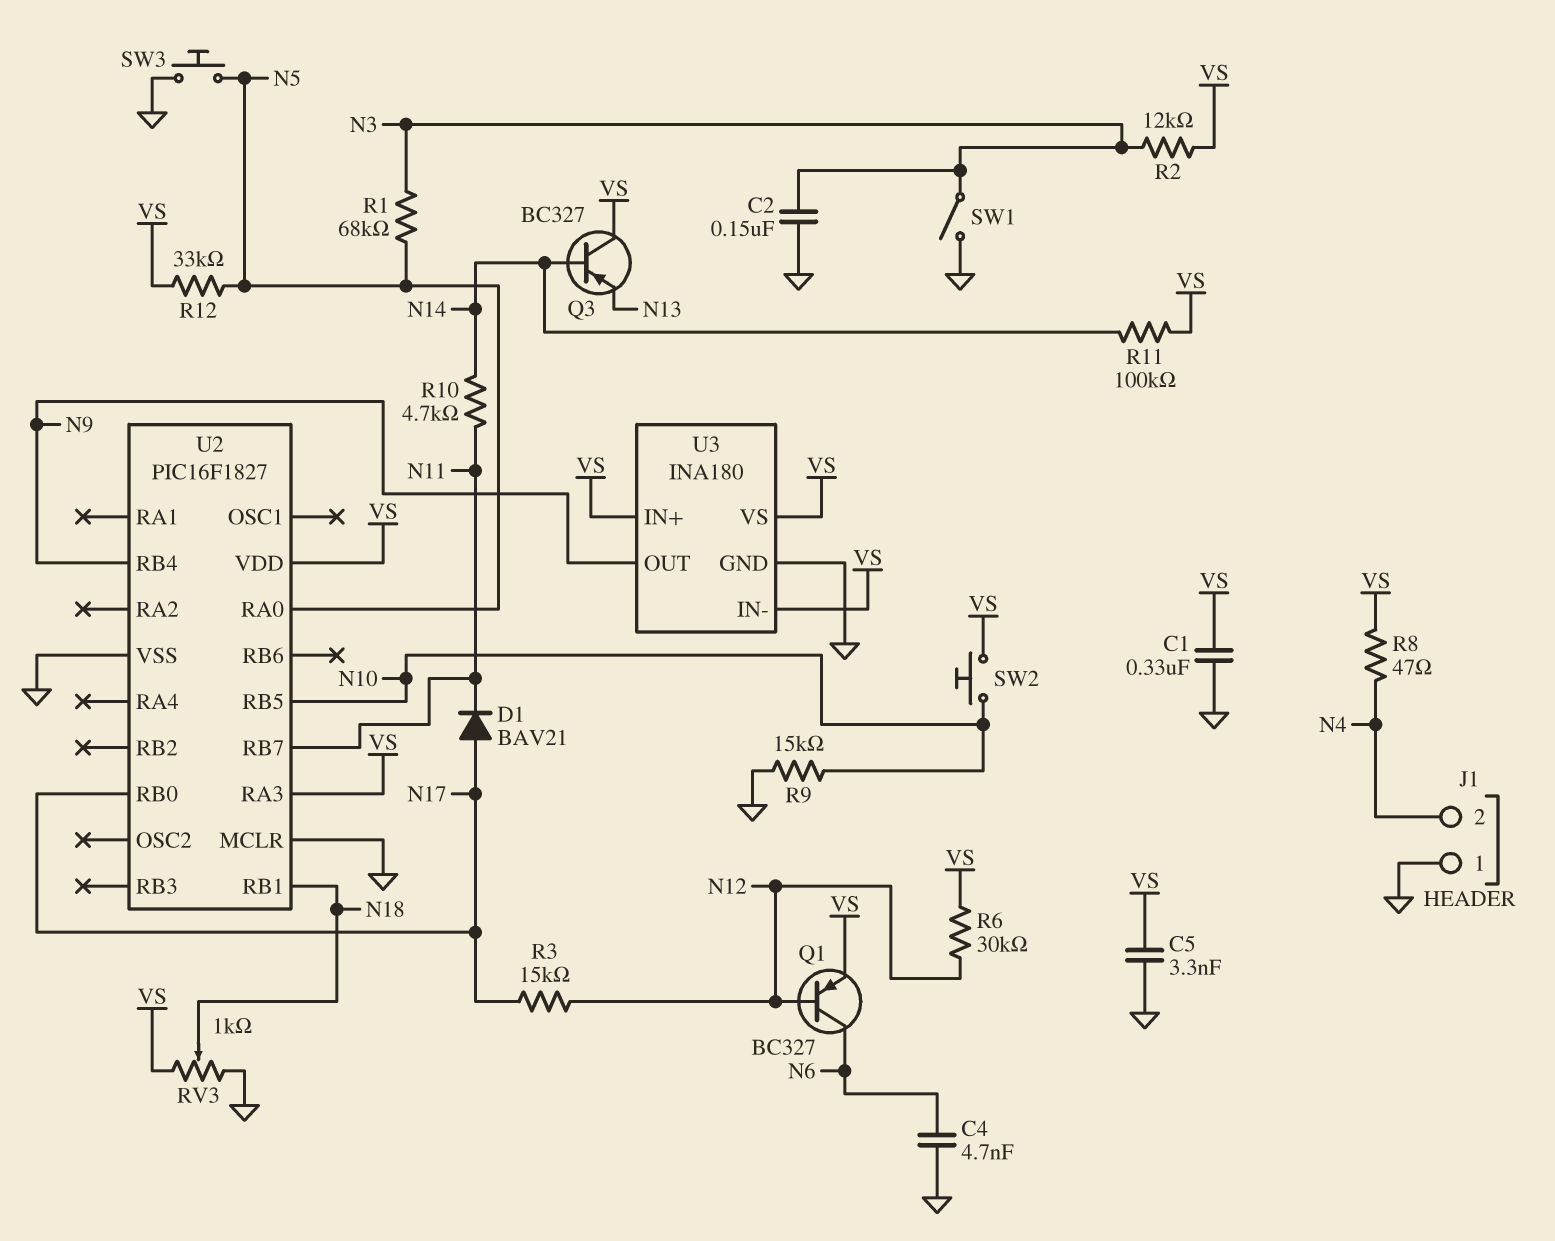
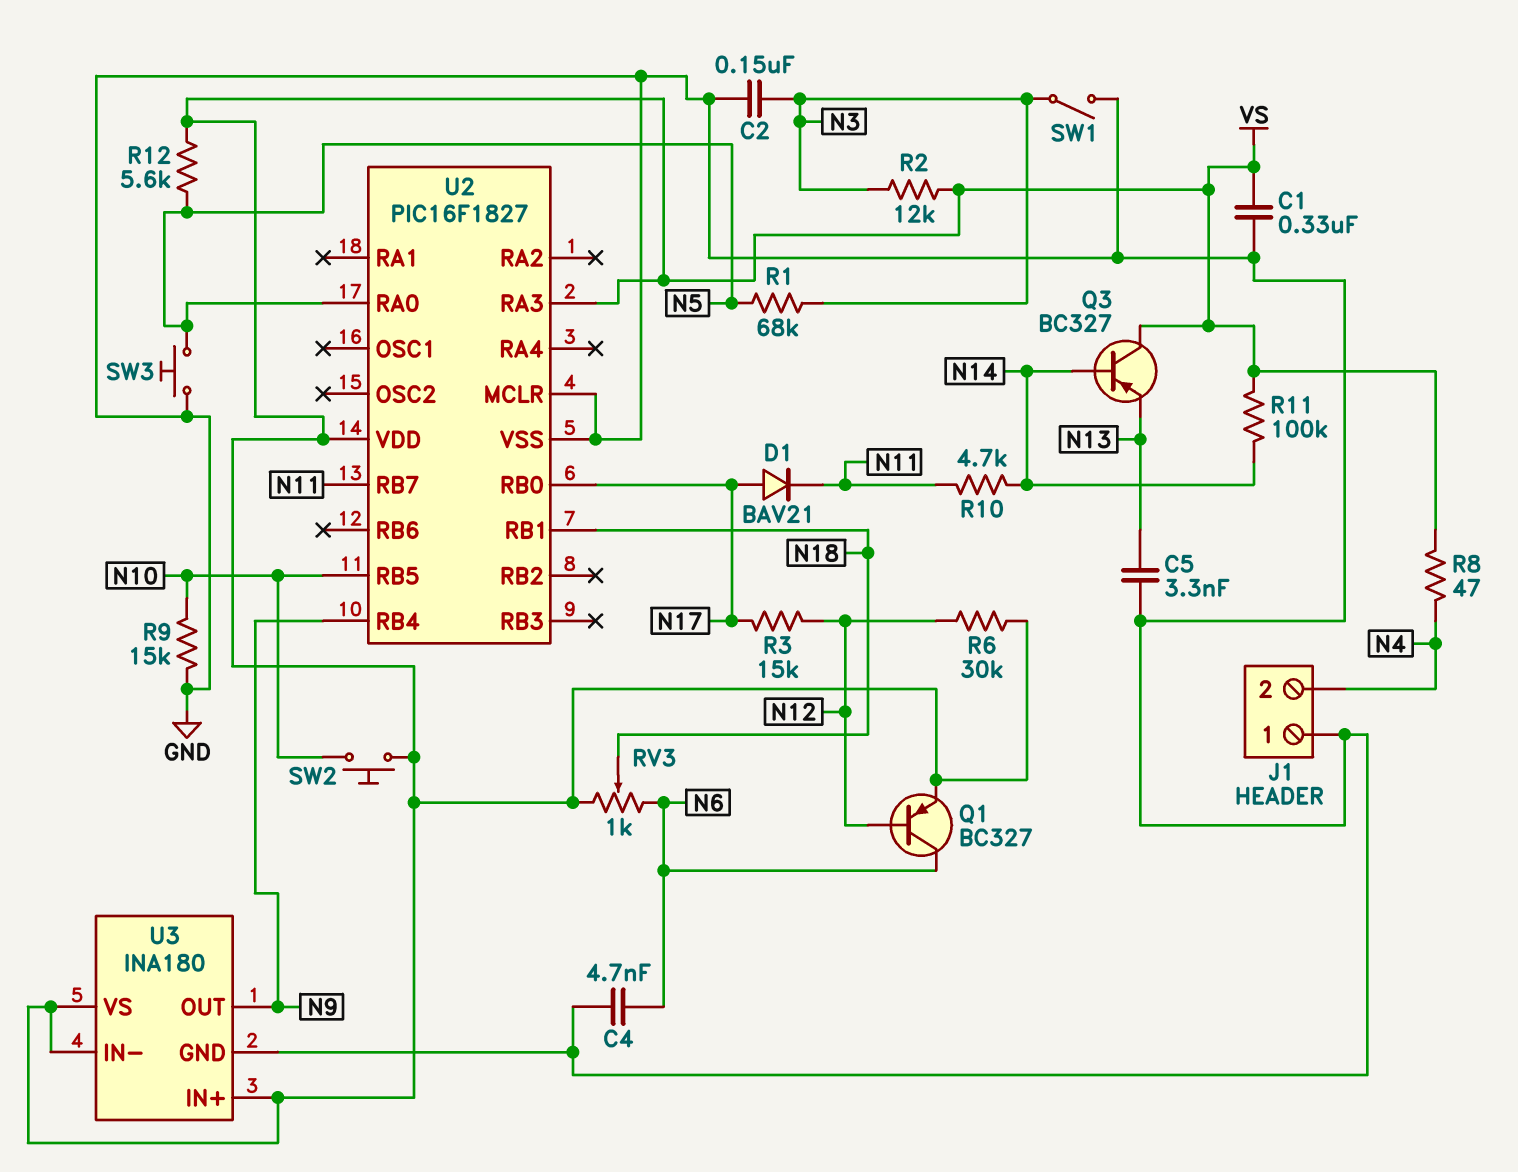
C5: 3.3nF (GND, VS) -> 3.3nF (GND, N13)
R12: 33k (N5, VS) -> 5.6k (N5, VS)
RV3: 1k (GND, VS, wiper N18) -> 1k (N6, VS, wiper N18)

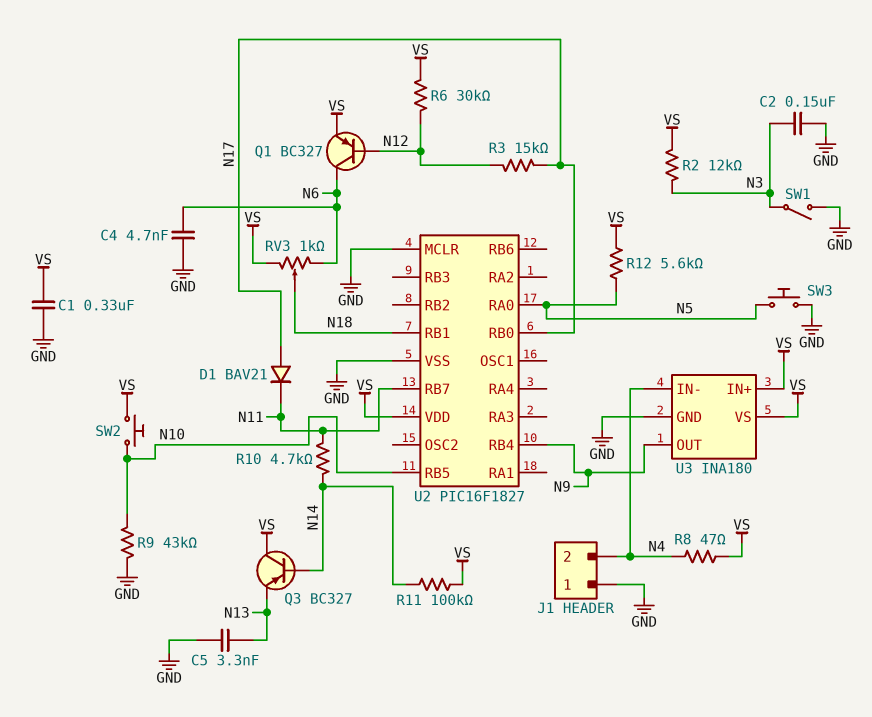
R1: 68k (N3, N5) -> none
R9: 15k (GND, N10) -> 43k (GND, N10)
U2 pin RA3: VS -> none
U3 pin IN-: VS -> N4

